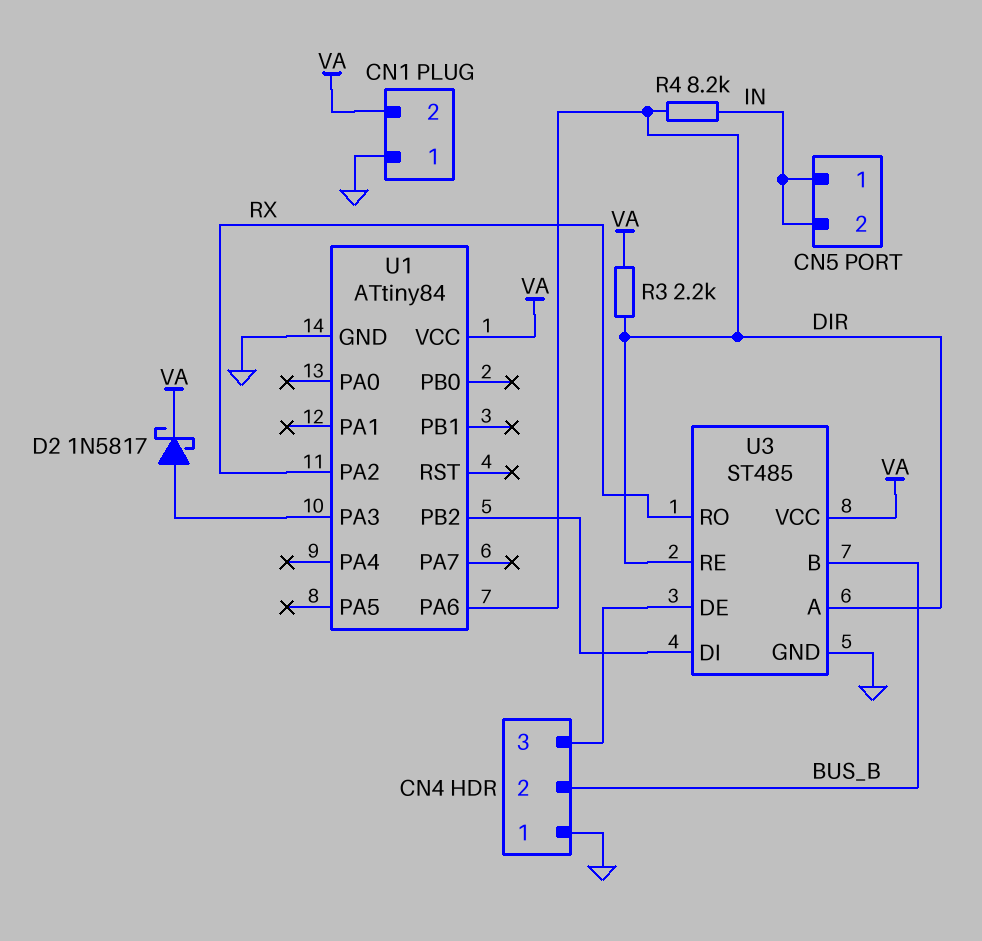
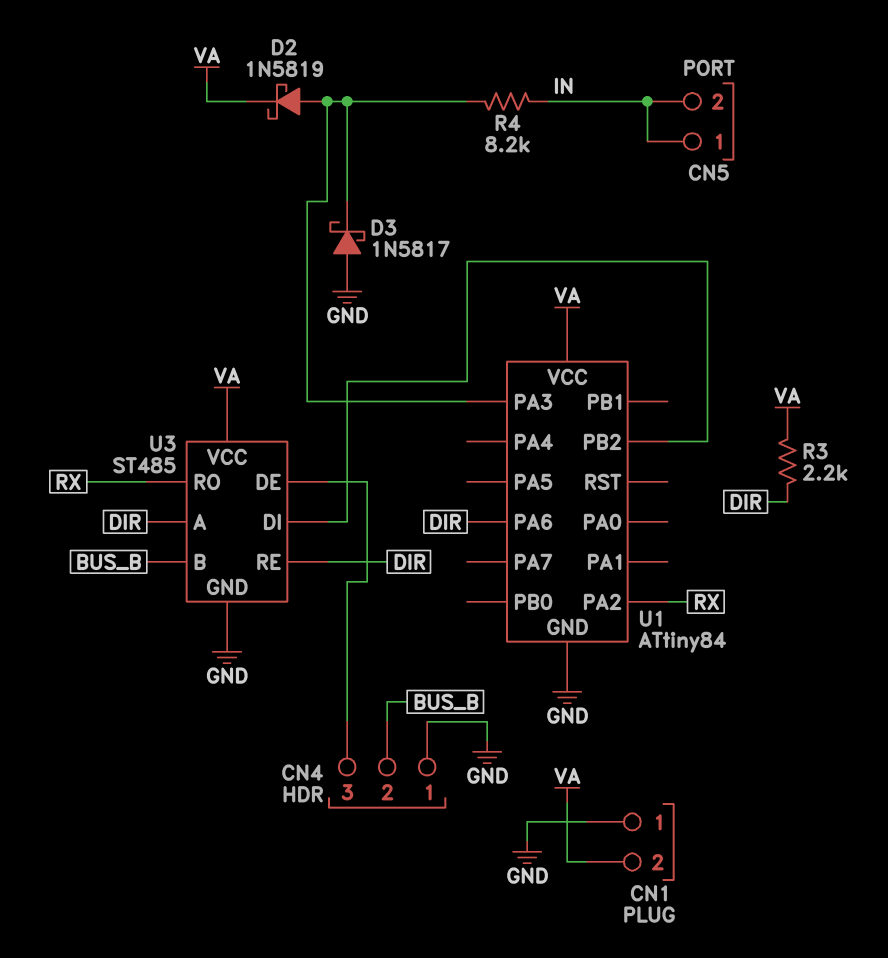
D2: schottky 1N5817 (A U1/PA3, K VA) -> schottky 1N5819 (A U1/PA3, K VA)
D3: none -> schottky 1N5817 (A GND, K U1/PA3)
R4: 8.2k (DIR, IN) -> 8.2k (IN, U1/PA3)

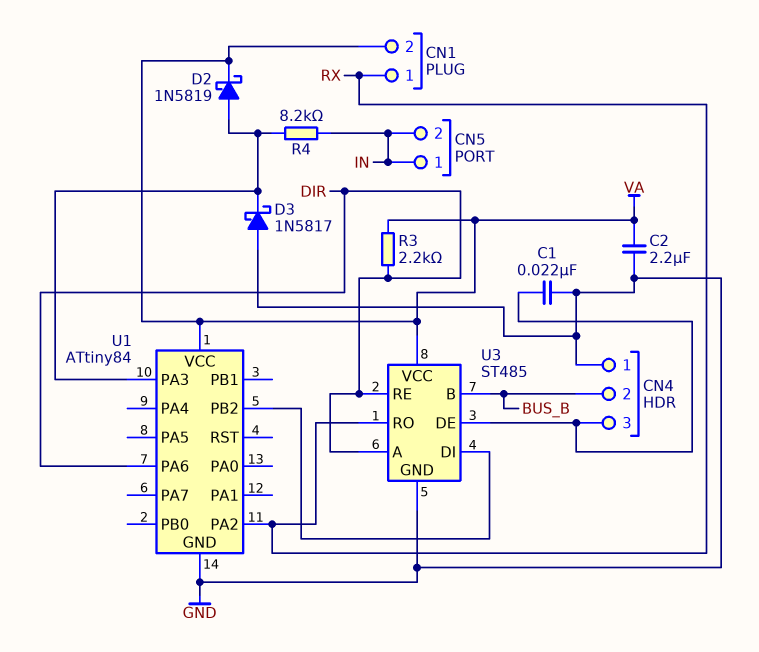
C1: none -> 22nF (CN4/3, GND)
C2: none -> 2.2uF (GND, VA)
CN1 pin 1: GND -> RX

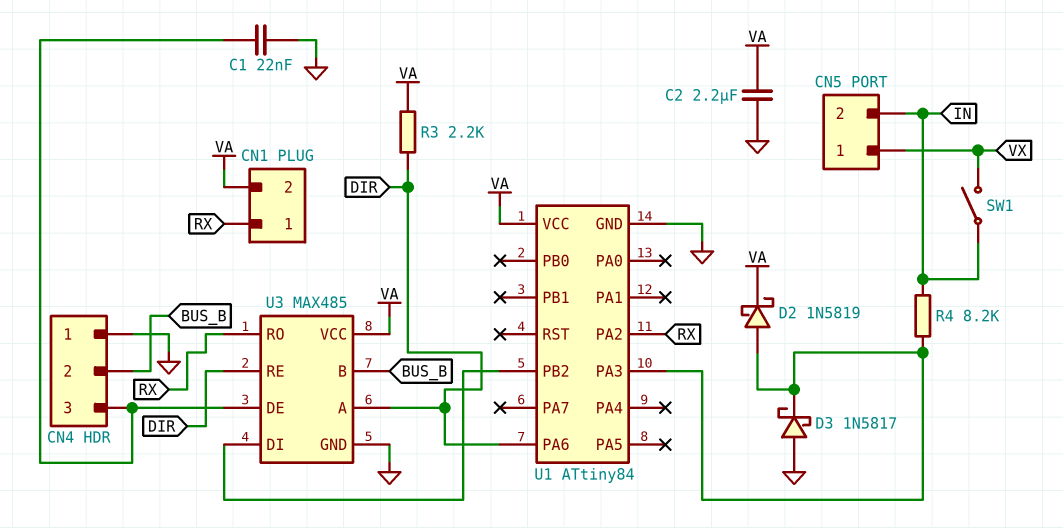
CN5 pin 1: IN -> VX
SW1: none -> switch (IN, VX)
U3: ST485 -> MAX485

